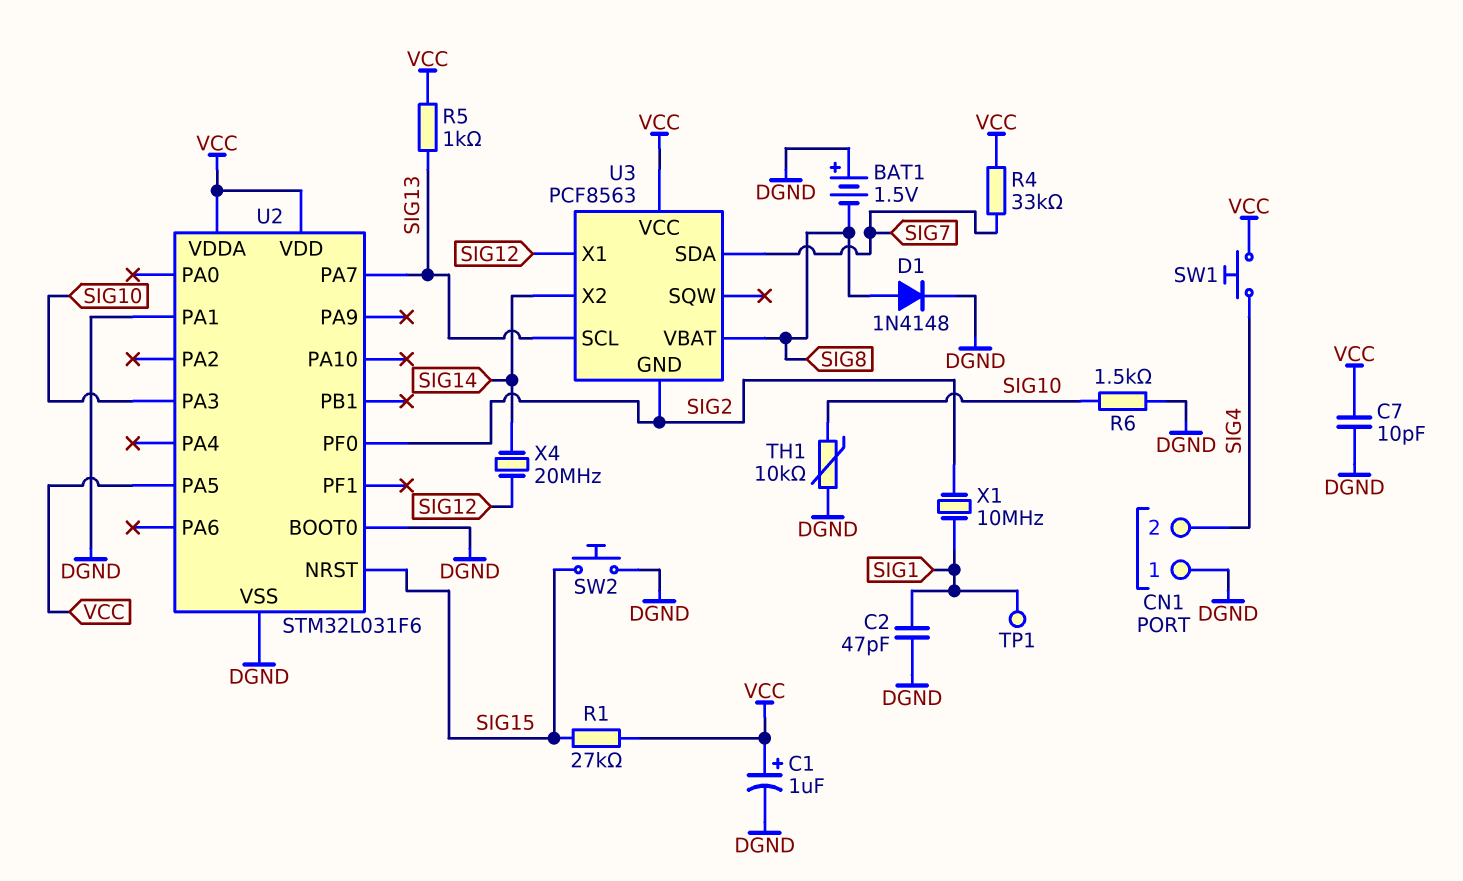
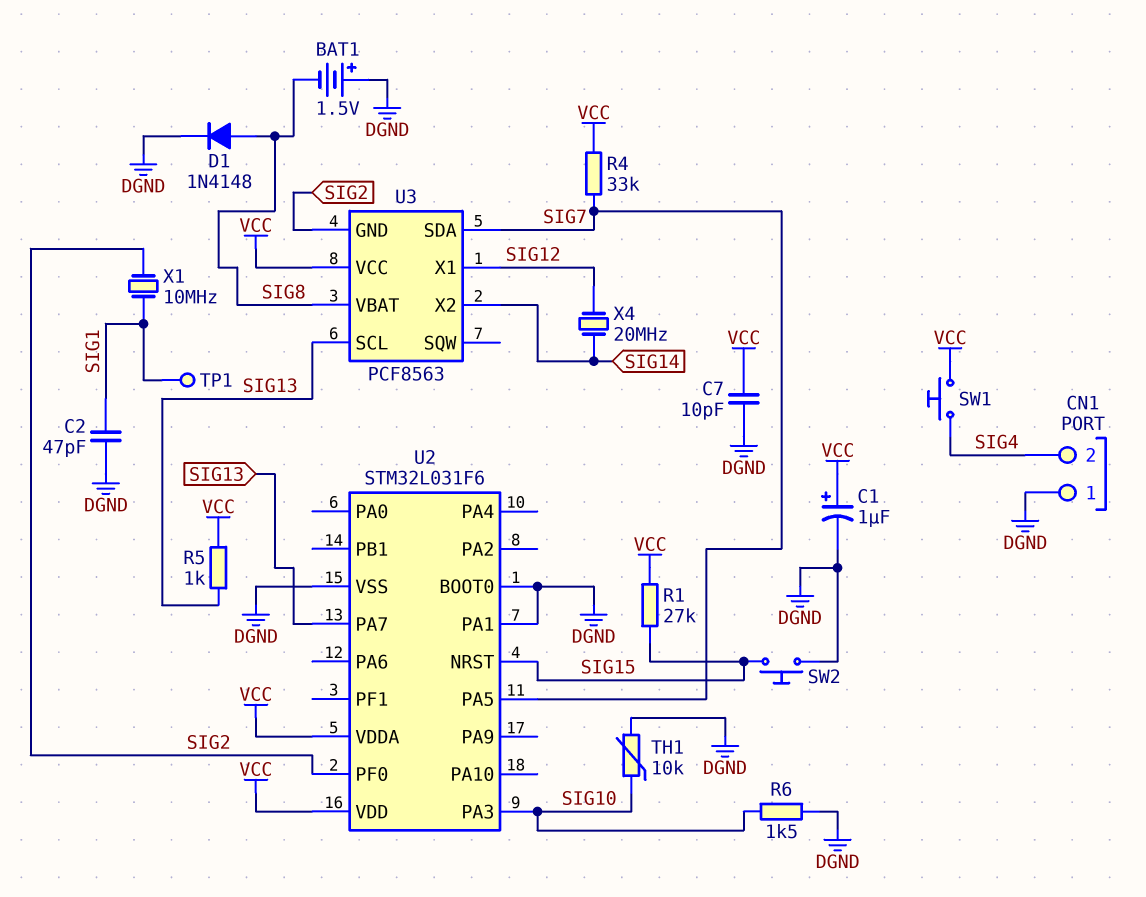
U2 pin PA5: VCC -> SIG7

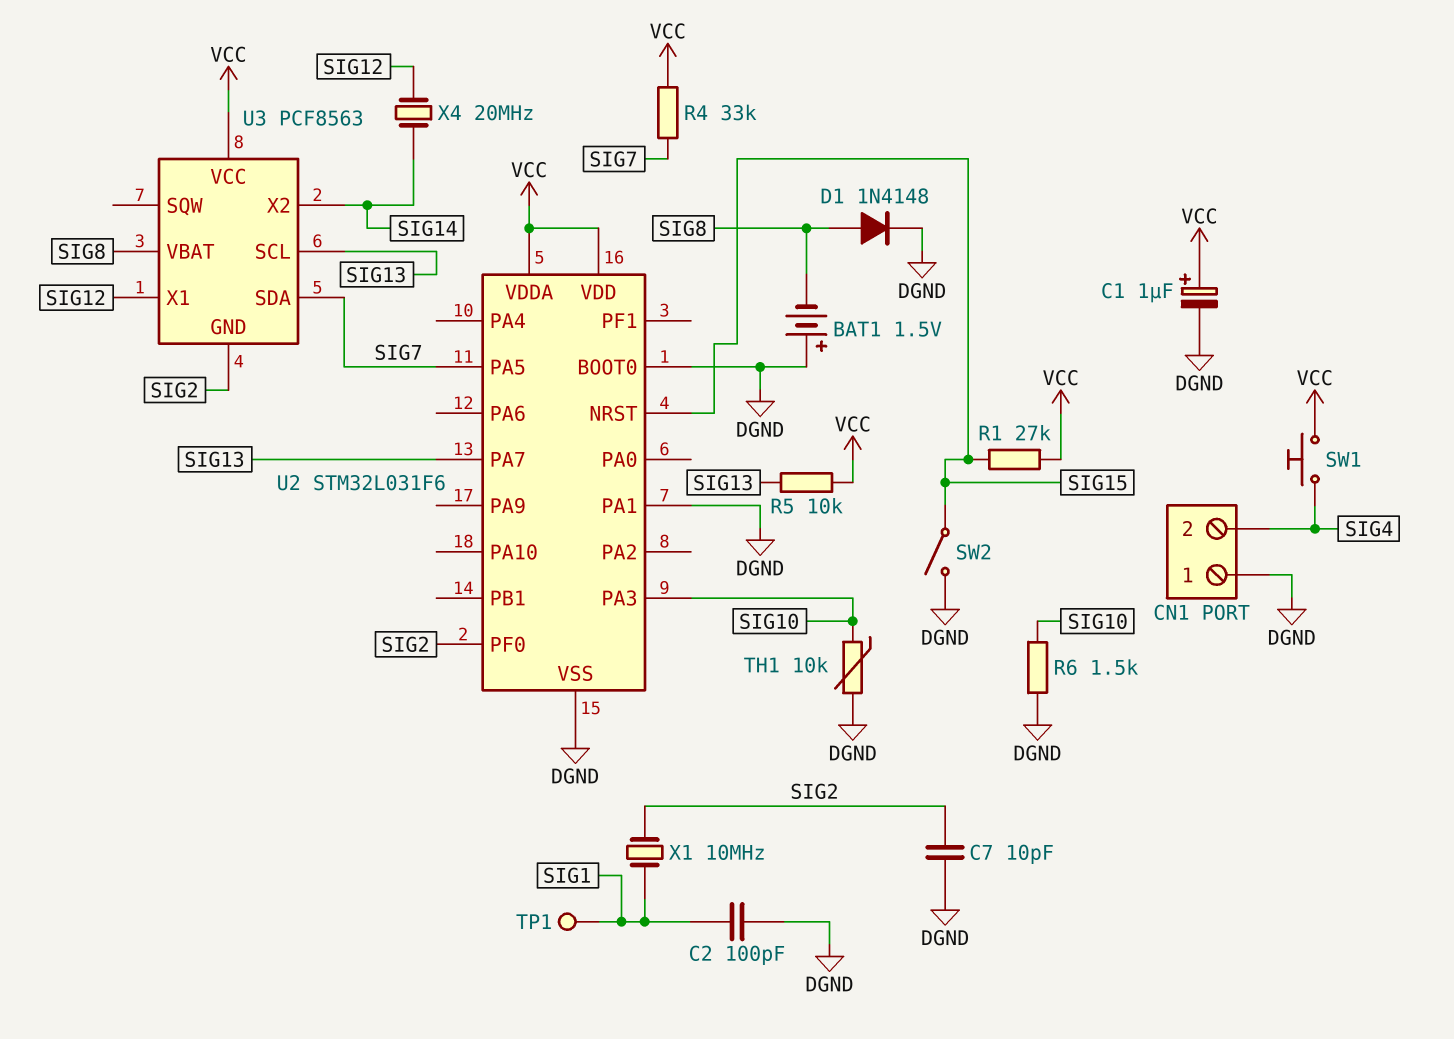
C2: 47pF (DGND, SIG1) -> 100pF (DGND, SIG1)
C7: 10pF (DGND, VCC) -> 10pF (DGND, SIG2)
R5: 1k (SIG13, VCC) -> 10k (SIG13, VCC)
SW2: button (DGND, SIG15) -> switch (DGND, SIG15)

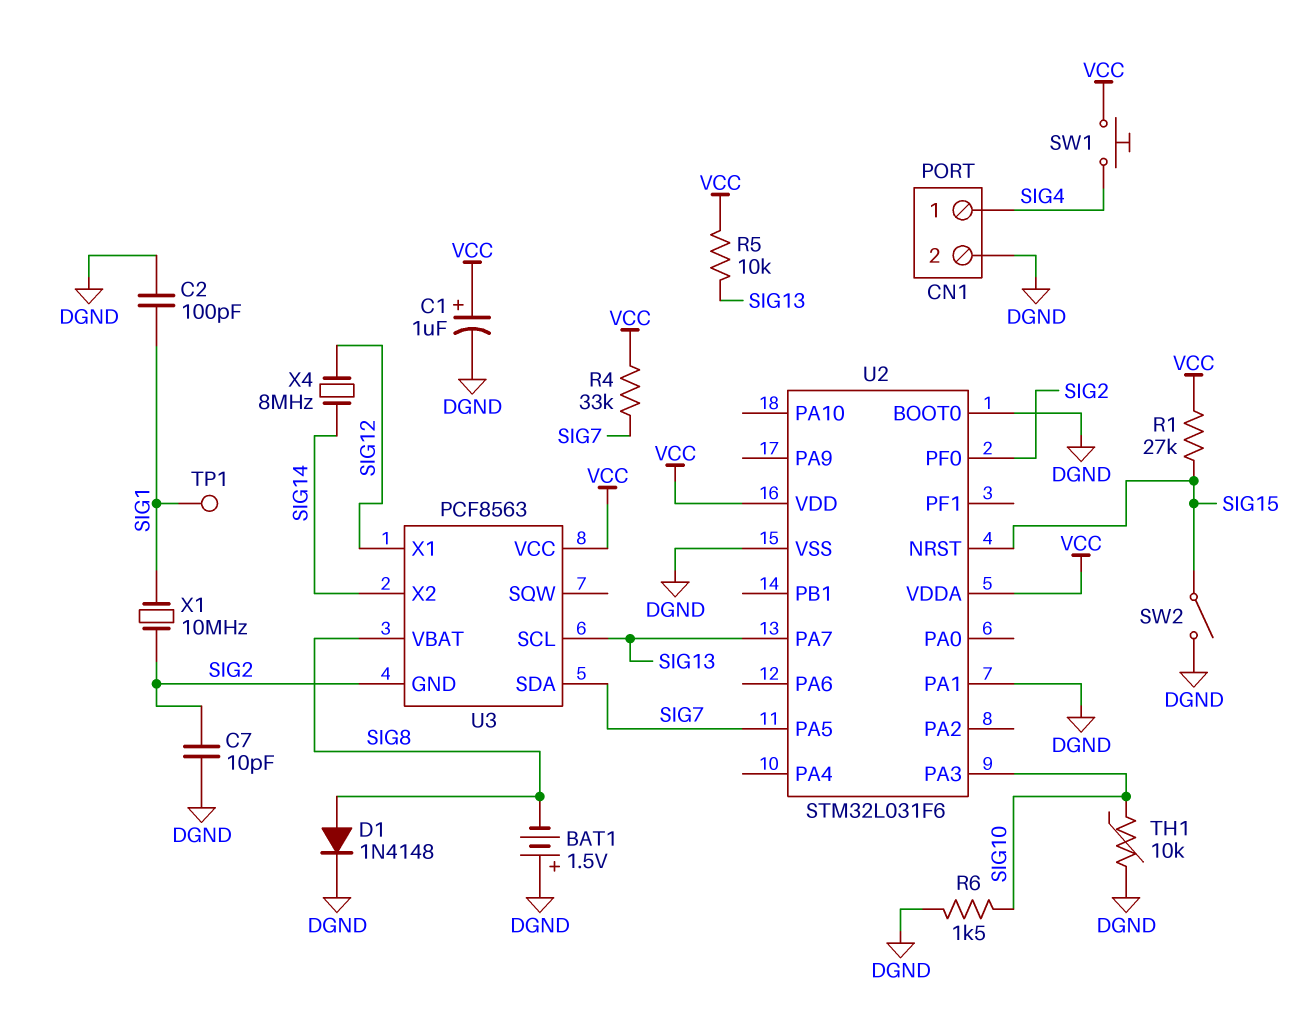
CN1 pin 1: DGND -> SIG4
CN1 pin 2: SIG4 -> DGND
X4: 20MHz (SIG12, SIG14) -> 8MHz (SIG12, SIG14)

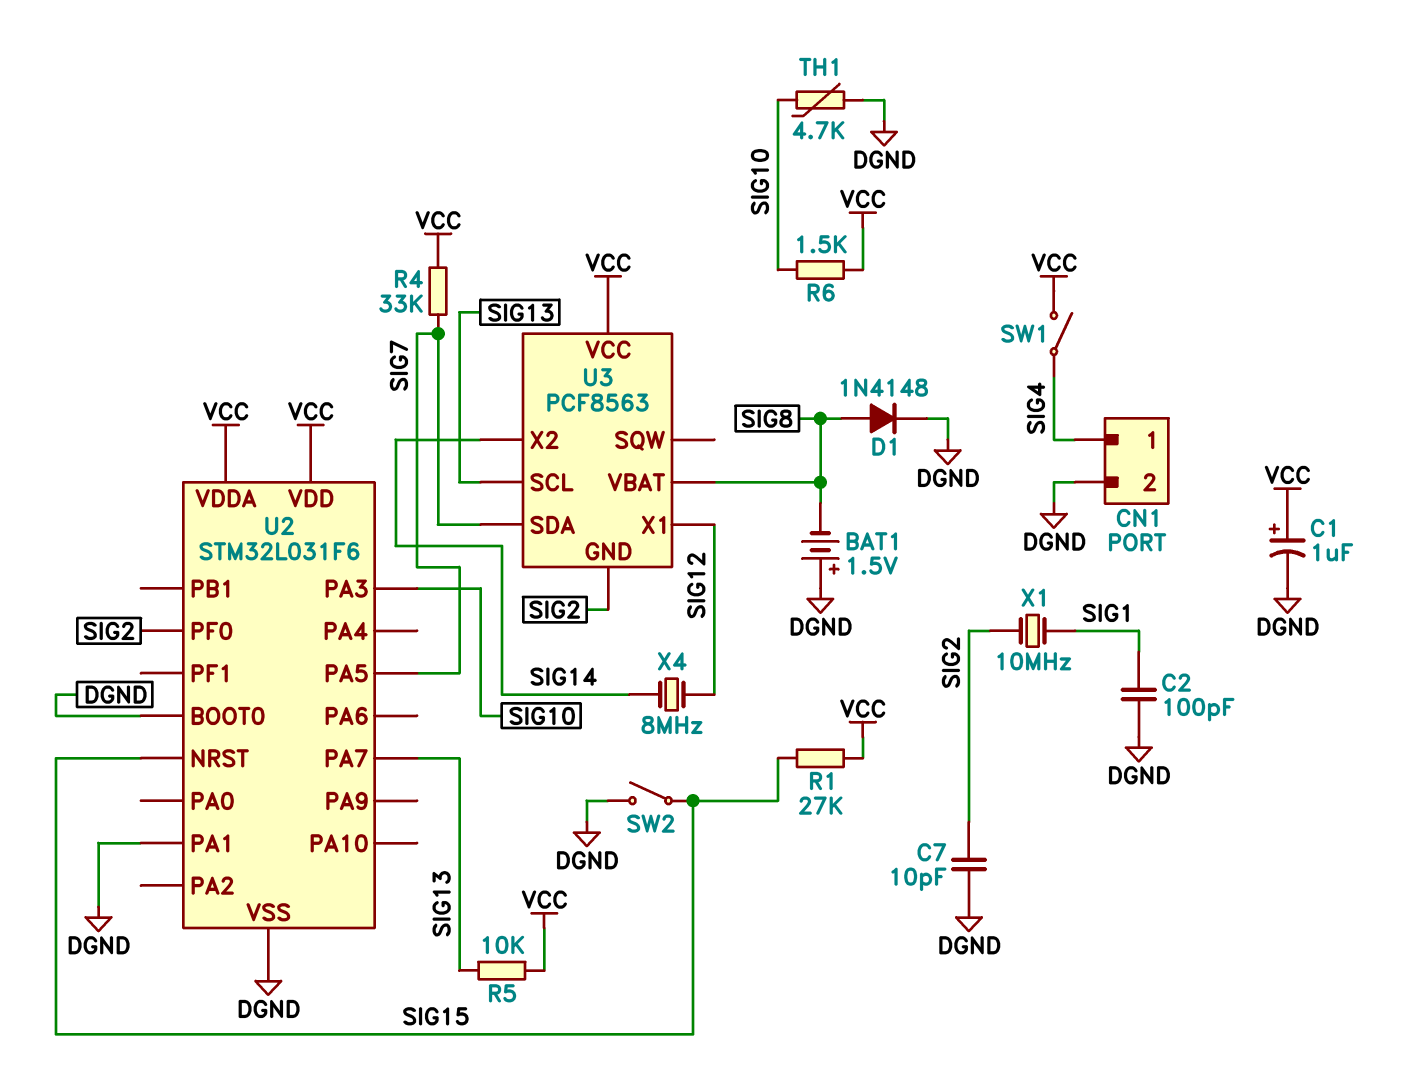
R6: 1.5k (DGND, SIG10) -> 1.5k (SIG10, VCC)
SW1: button (SIG4, VCC) -> switch (SIG4, VCC)
TH1: 10k (DGND, SIG10) -> 4.7k (DGND, SIG10)
TP1: test point (SIG1) -> none

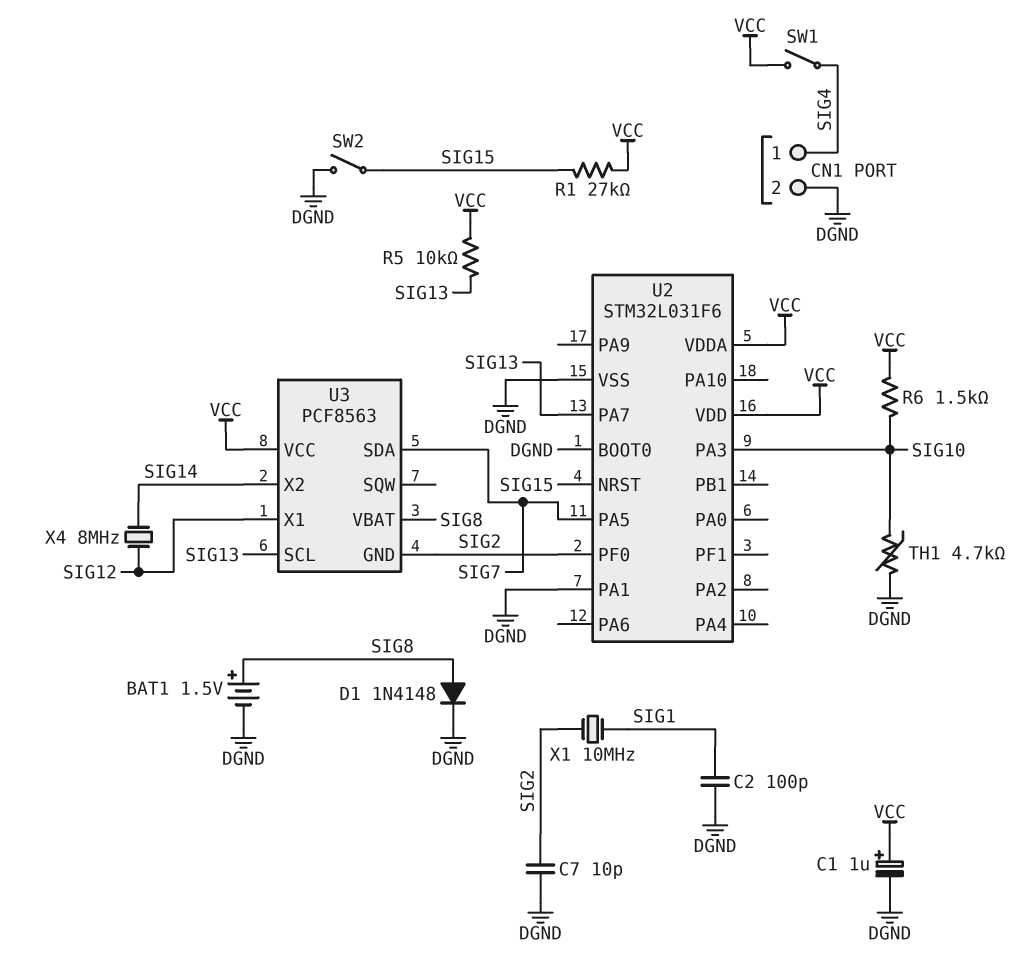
BAT1: 1.5V (plus DGND, minus SIG8) -> 1.5V (plus SIG8, minus DGND)
R4: 33k (SIG7, VCC) -> none

